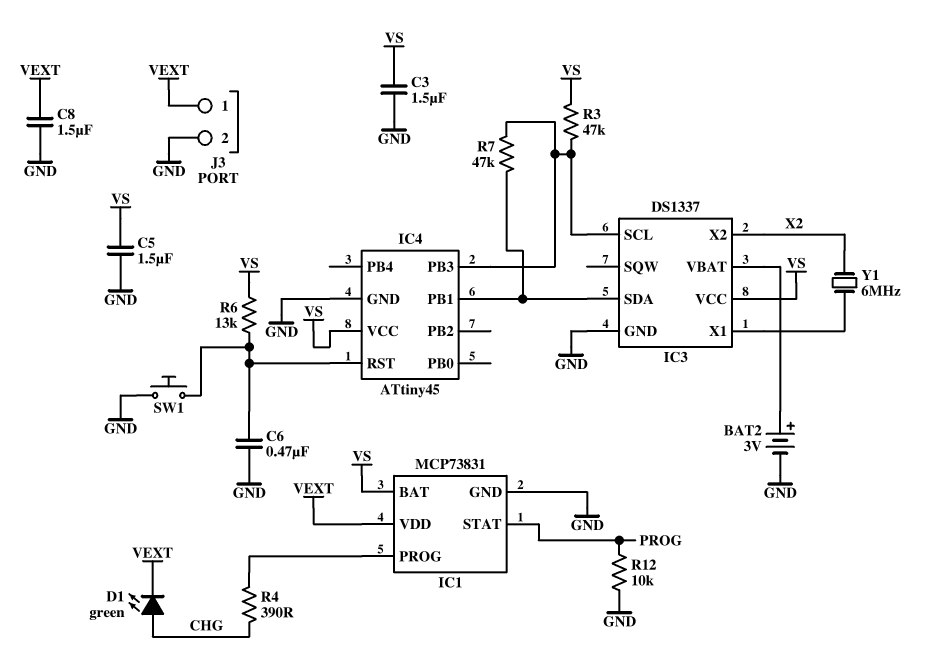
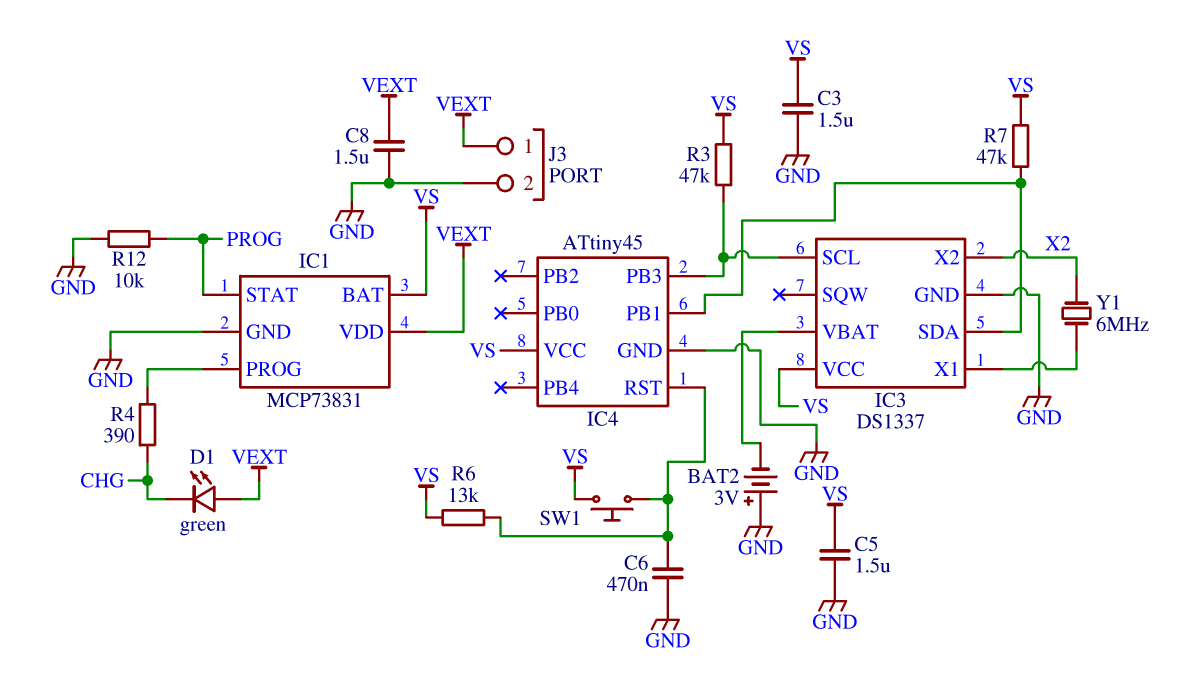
BAT2: 3V (plus IC3/VBAT, minus GND) -> 3V (plus GND, minus IC3/VBAT)
D1: LED green (A CHG, K VEXT) -> LED green (A VEXT, K CHG)
R7: 47k (IC3/SCL, IC3/SDA) -> 47k (IC3/SDA, VS)
SW1: button (GND, IC4/RST) -> button (IC4/RST, VS)

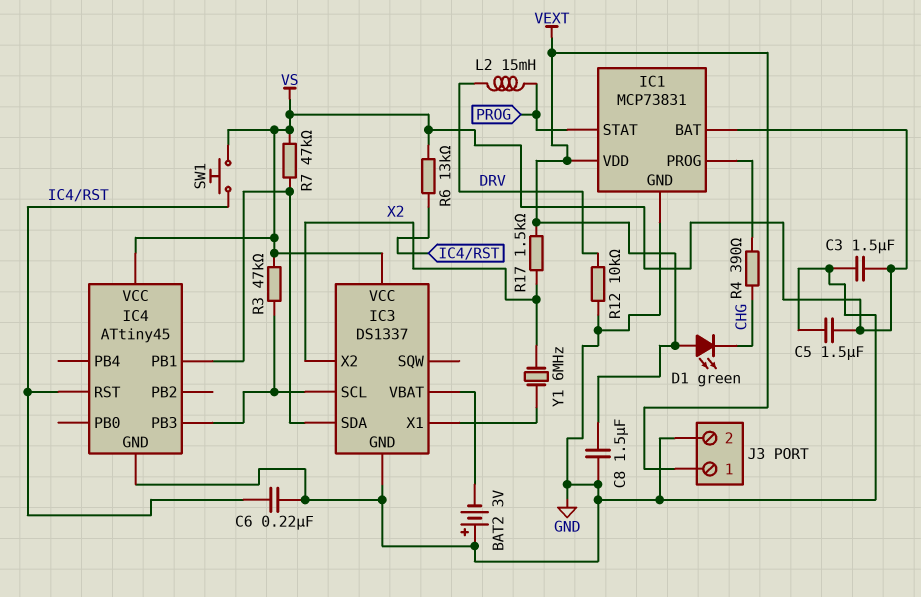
C6: 470nF (GND, IC4/RST) -> 220nF (GND, IC4/RST)
L2: none -> 15mH (DRV, PROG)
R12: 10k (GND, PROG) -> 10k (DRV, GND)
R17: none -> 1.5k (VEXT, X2)

